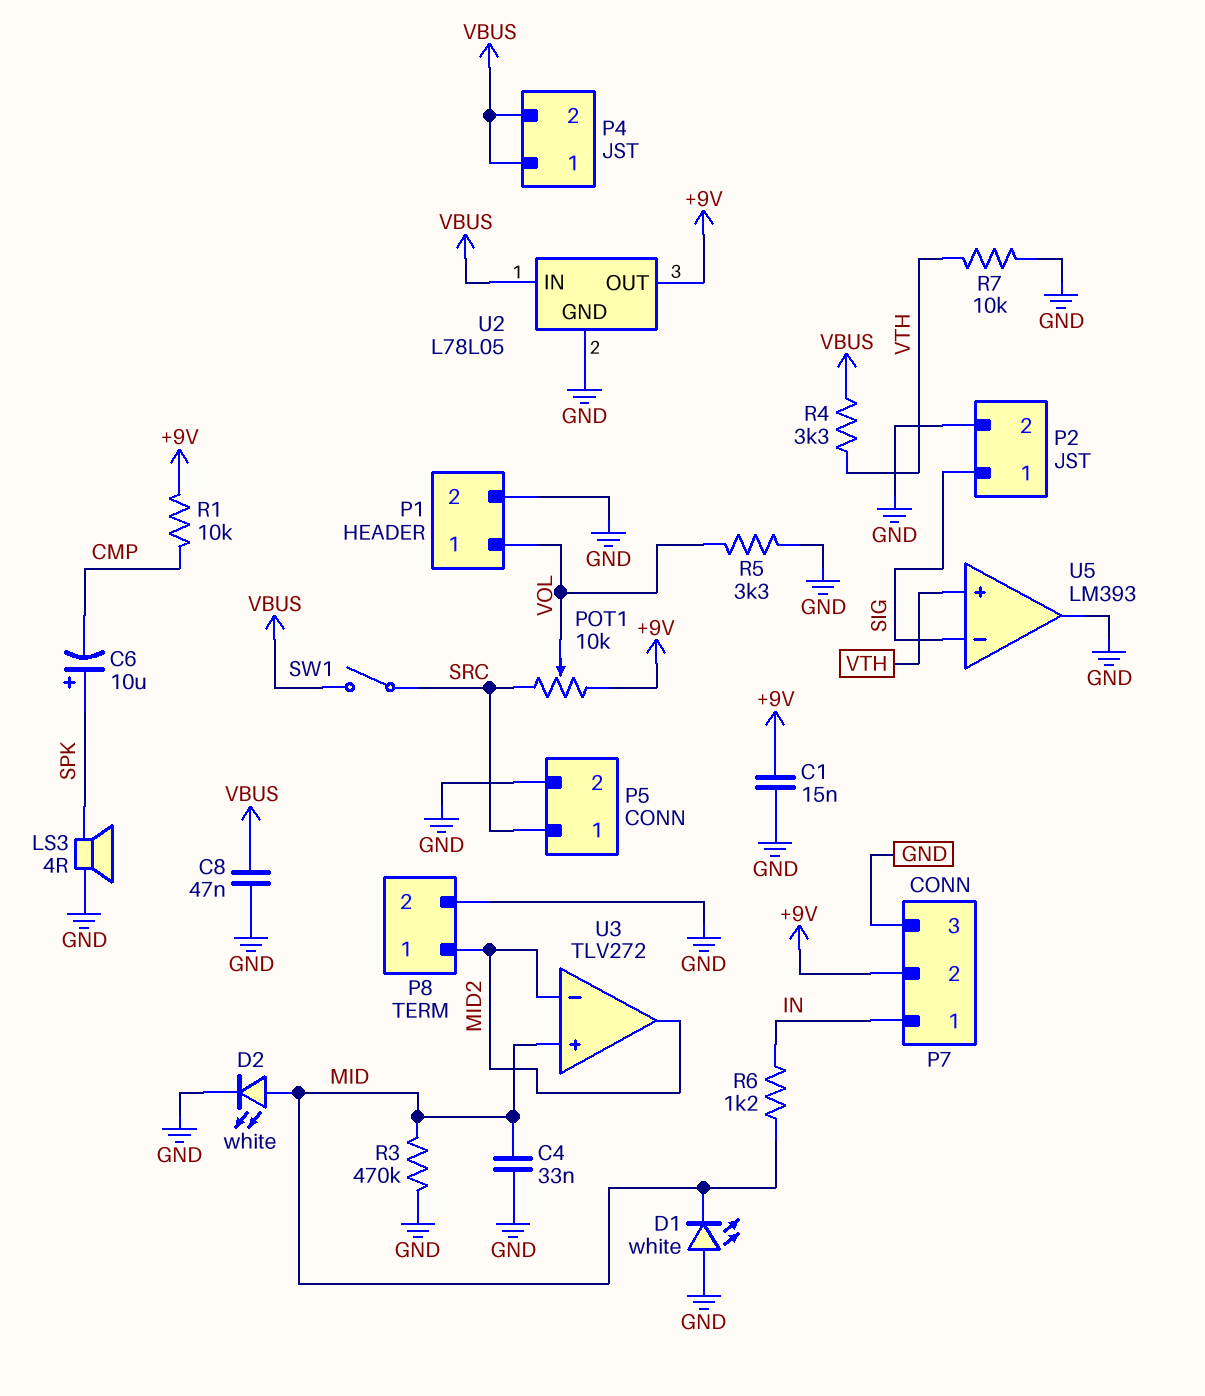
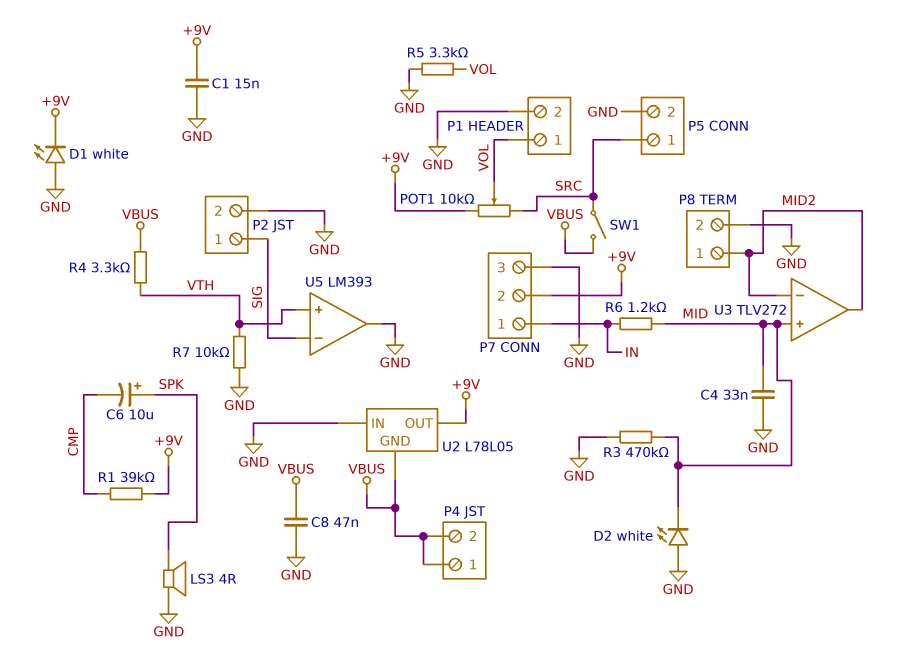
D1: LED white (A GND, K MID) -> LED white (A GND, K +9V)
D2: LED white (A MID, K GND) -> LED white (A GND, K MID)
R1: 10k (+9V, CMP) -> 39k (+9V, CMP)
U2 pin GND: GND -> VBUS
U2 pin IN: VBUS -> GND

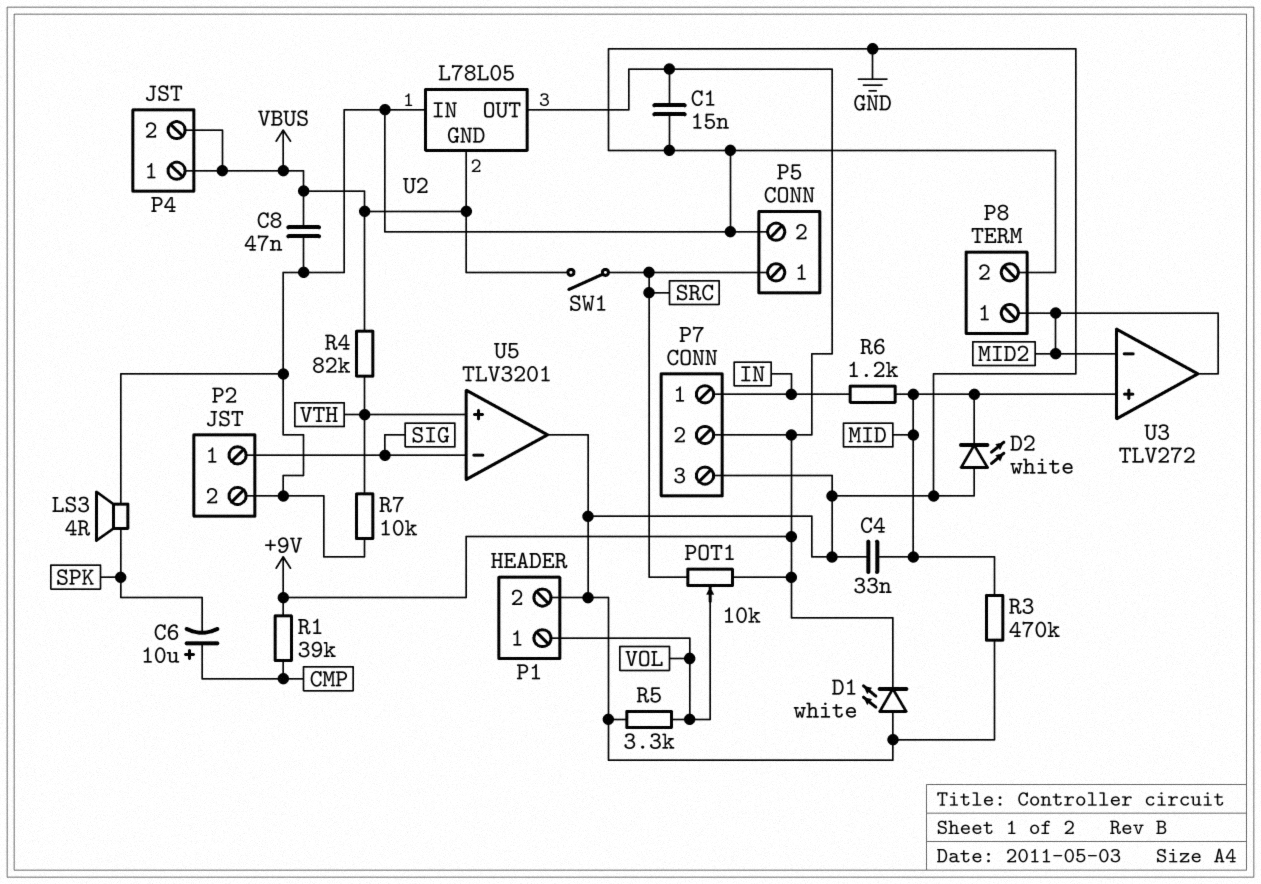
C6: 10uF (plus SPK, minus CMP) -> 10uF (plus CMP, minus SPK)
R4: 3.3k (VBUS, VTH) -> 82k (VBUS, VTH)
U5: LM393 -> TLV3201

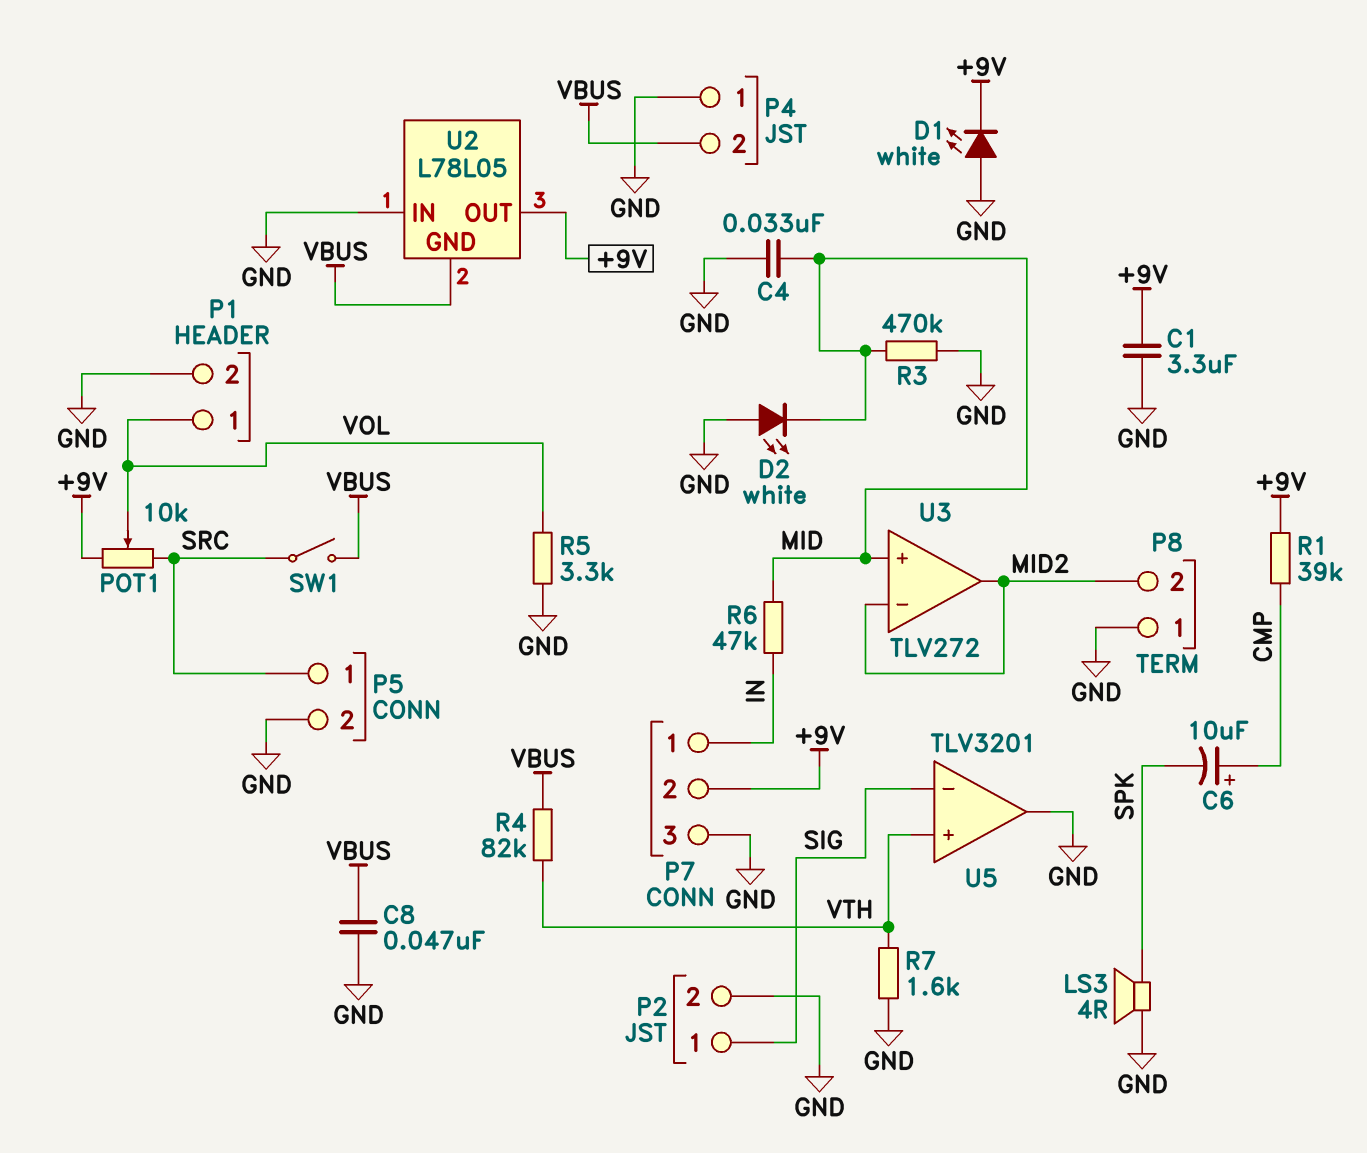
C1: 15nF (+9V, GND) -> 3.3uF (+9V, GND)
P4 pin 1: VBUS -> GND
P8 pin 1: MID2 -> GND
P8 pin 2: GND -> MID2
R6: 1.2k (IN, MID) -> 47k (IN, MID)
R7: 10k (GND, VTH) -> 1.6k (GND, VTH)

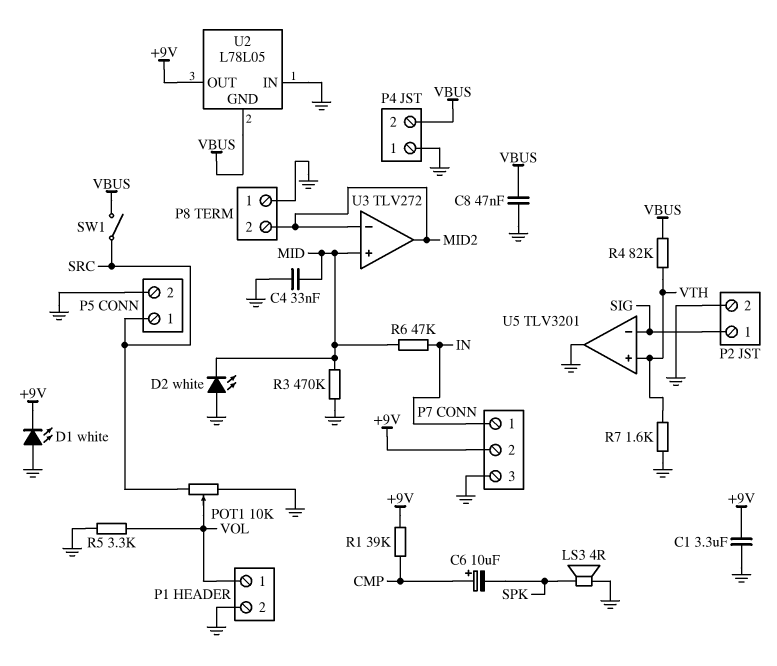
POT1: 10k (+9V, SRC, wiper VOL) -> 10k (GND, SRC, wiper VOL)

